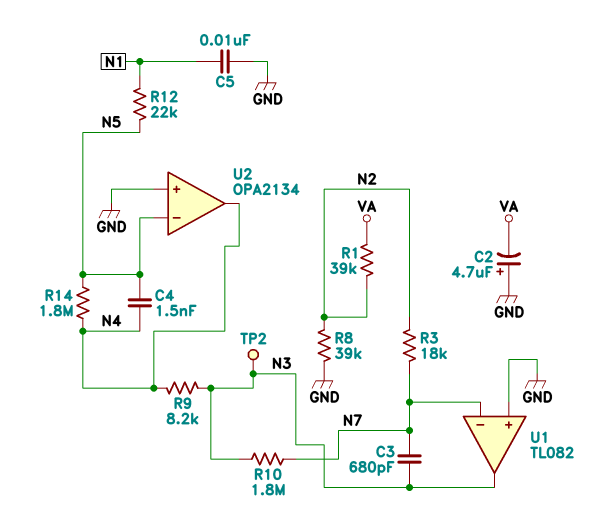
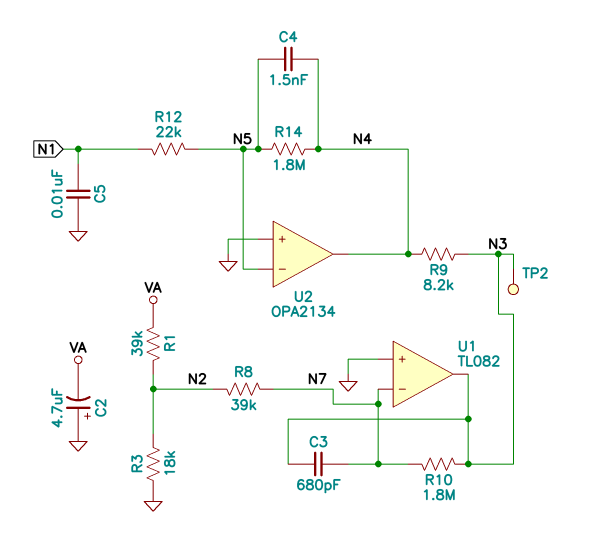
R3: 18k (N2, N7) -> 18k (GND, N2)
R8: 39k (GND, N2) -> 39k (N2, N7)

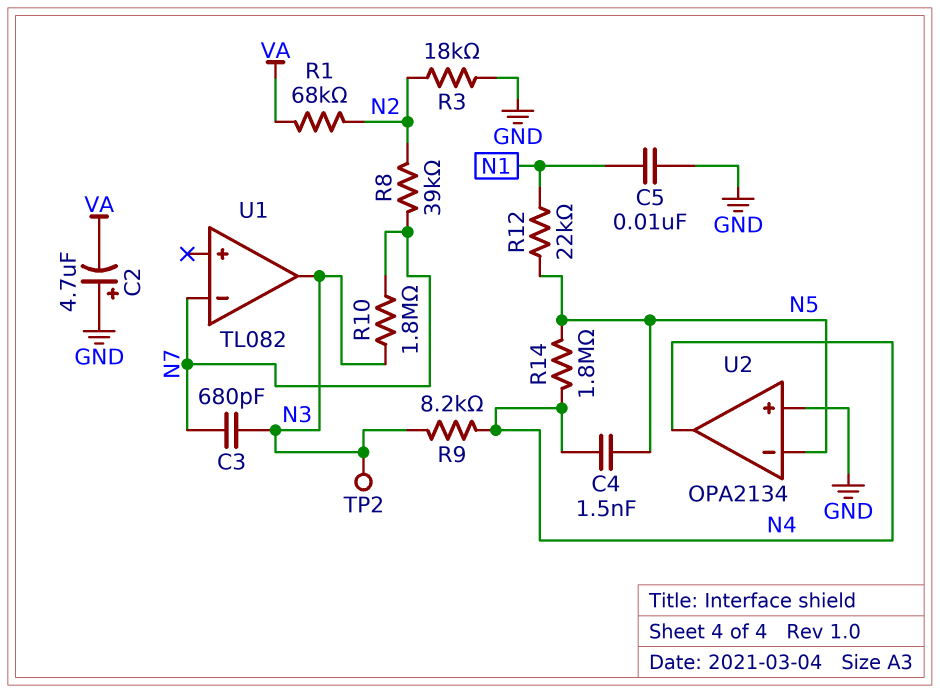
R1: 39k (N2, VA) -> 68k (N2, VA)
U1 pin in+: GND -> none

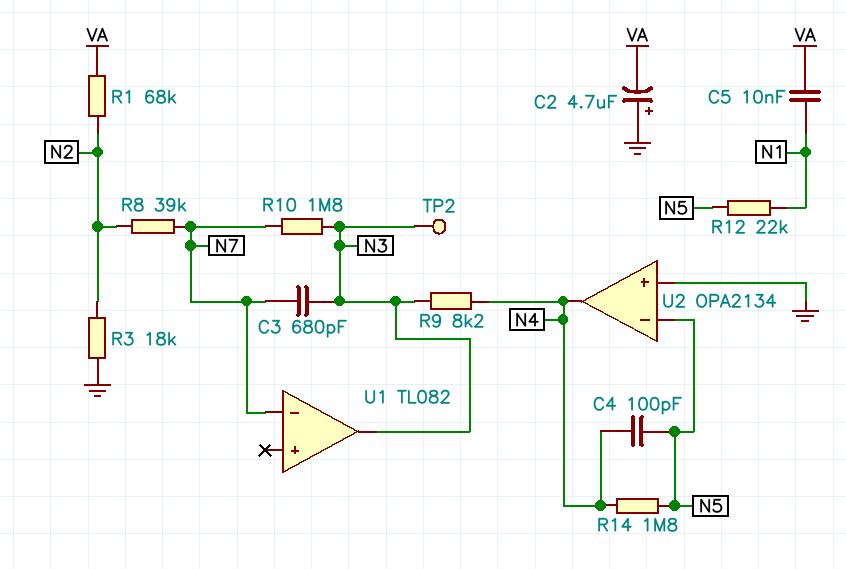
C4: 1.5nF (N4, N5) -> 100pF (N4, N5)
C5: 10nF (GND, N1) -> 10nF (N1, VA)

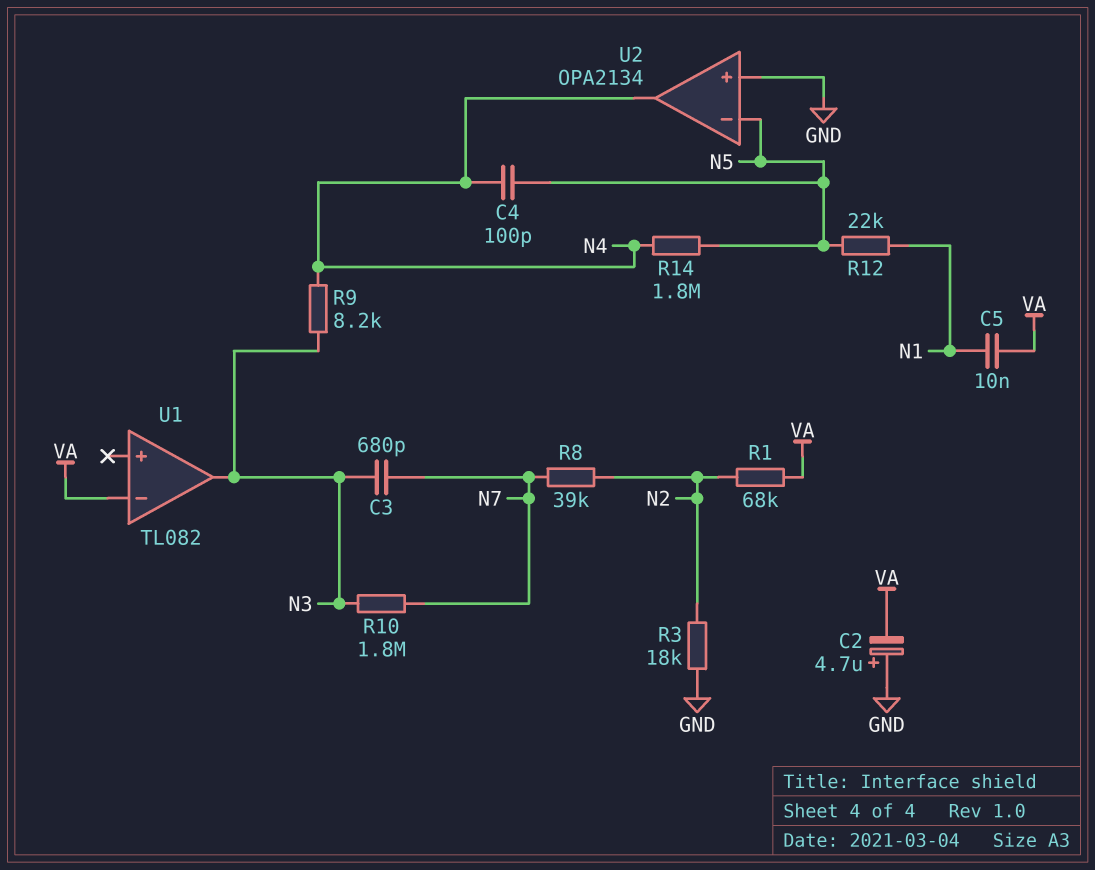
TP2: test point (N3) -> none
U1 pin in-: N7 -> VA

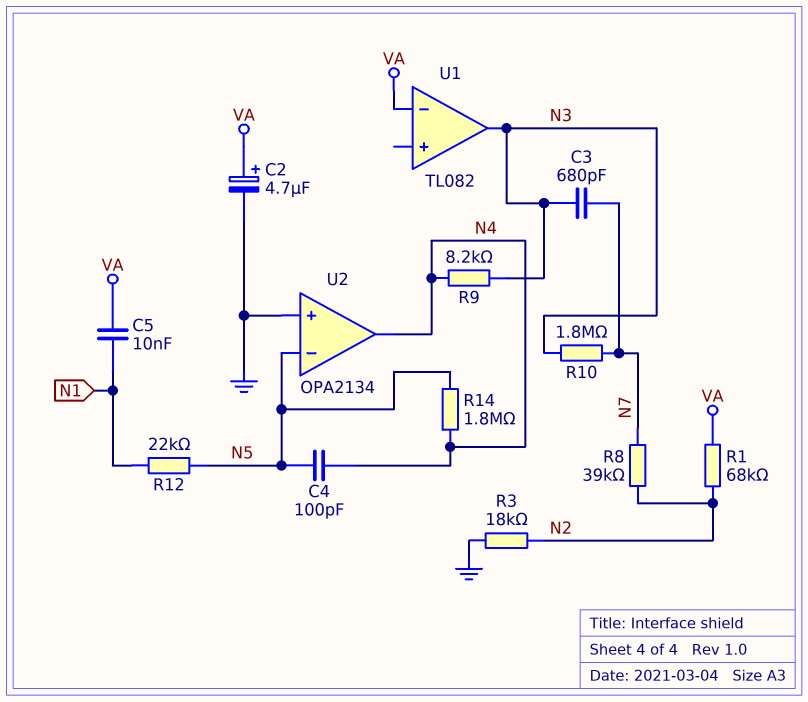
C2: 4.7uF (plus GND, minus VA) -> 4.7uF (plus VA, minus GND)

